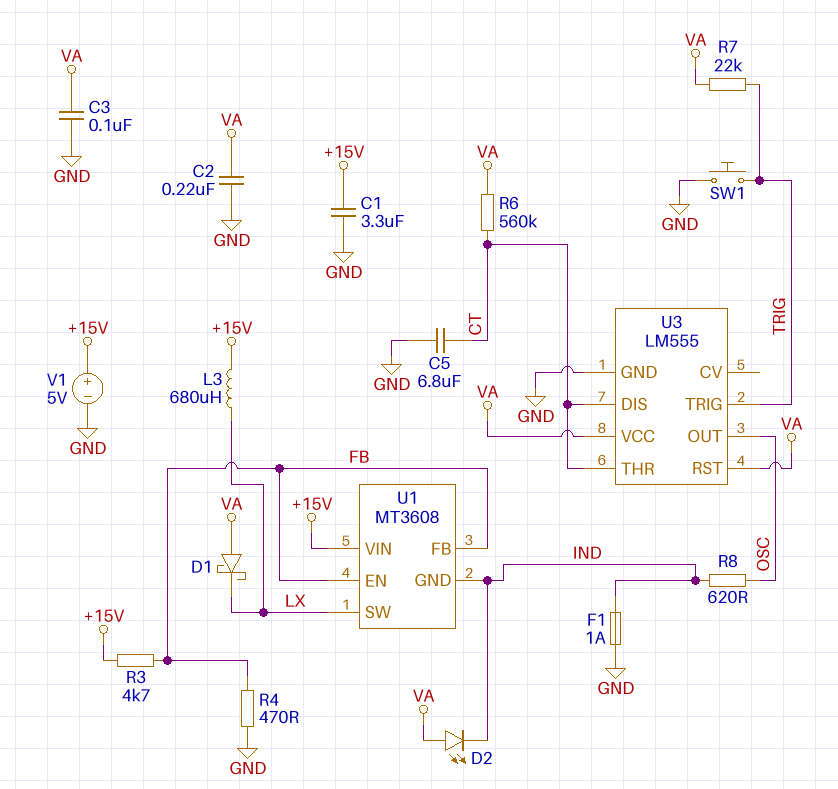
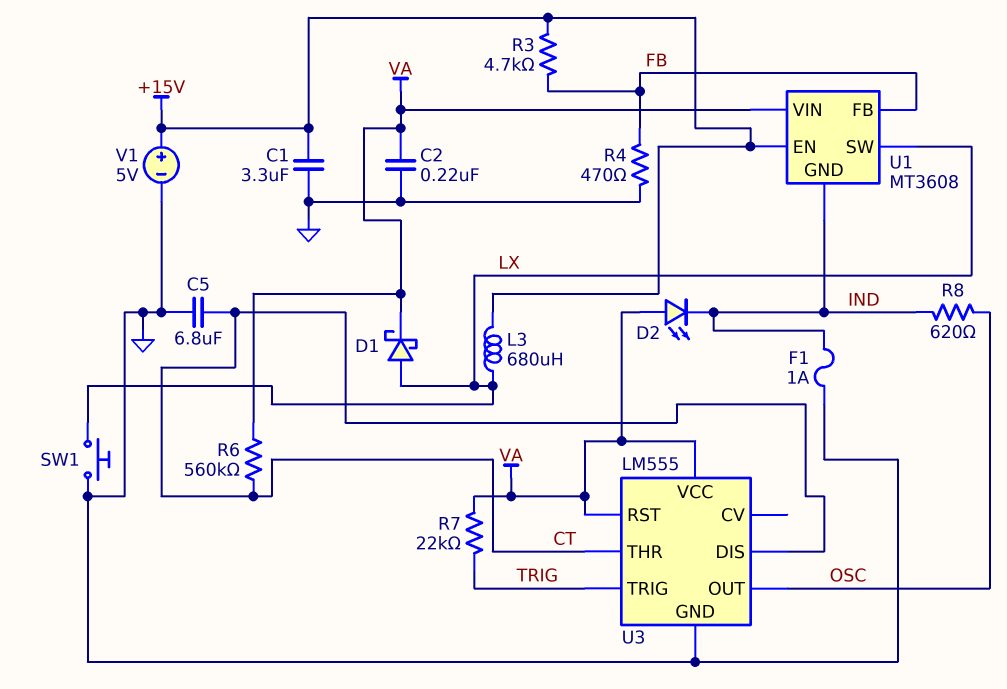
C3: 100nF (GND, VA) -> none
D1: schottky (A VA, K LX) -> schottky (A LX, K VA)
SW1: button (GND, TRIG) -> button (GND, LX)
U1 pin EN: FB -> +15V
U1 pin VIN: +15V -> VA

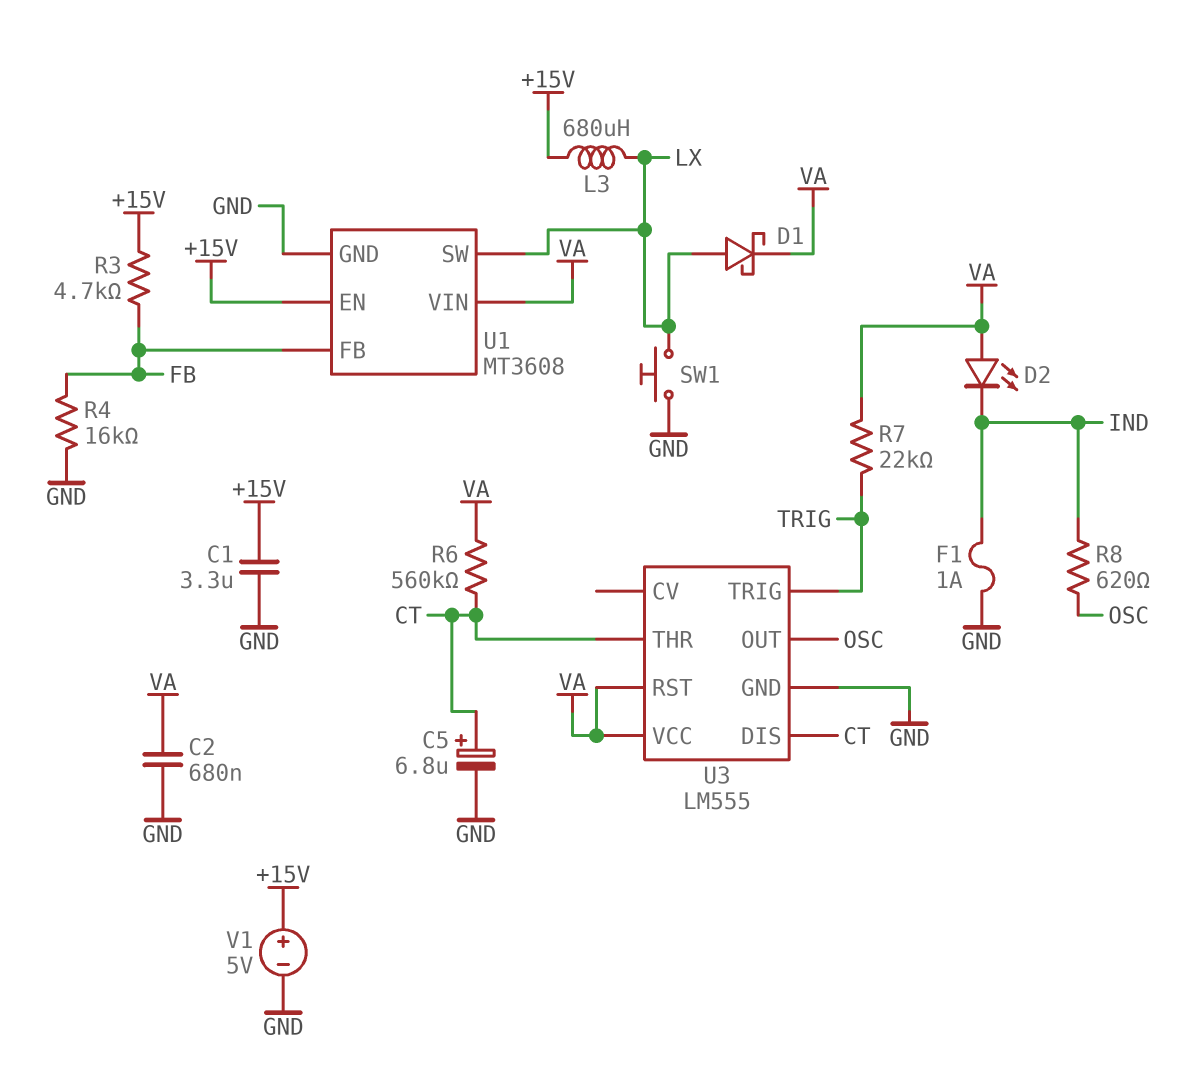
C2: 220nF (GND, VA) -> 680nF (GND, VA)
C5: 6.8uF (CT, GND) -> 6.8uF (plus CT, minus GND)
R4: 470 (FB, GND) -> 16k (FB, GND)
U1 pin GND: IND -> GND

